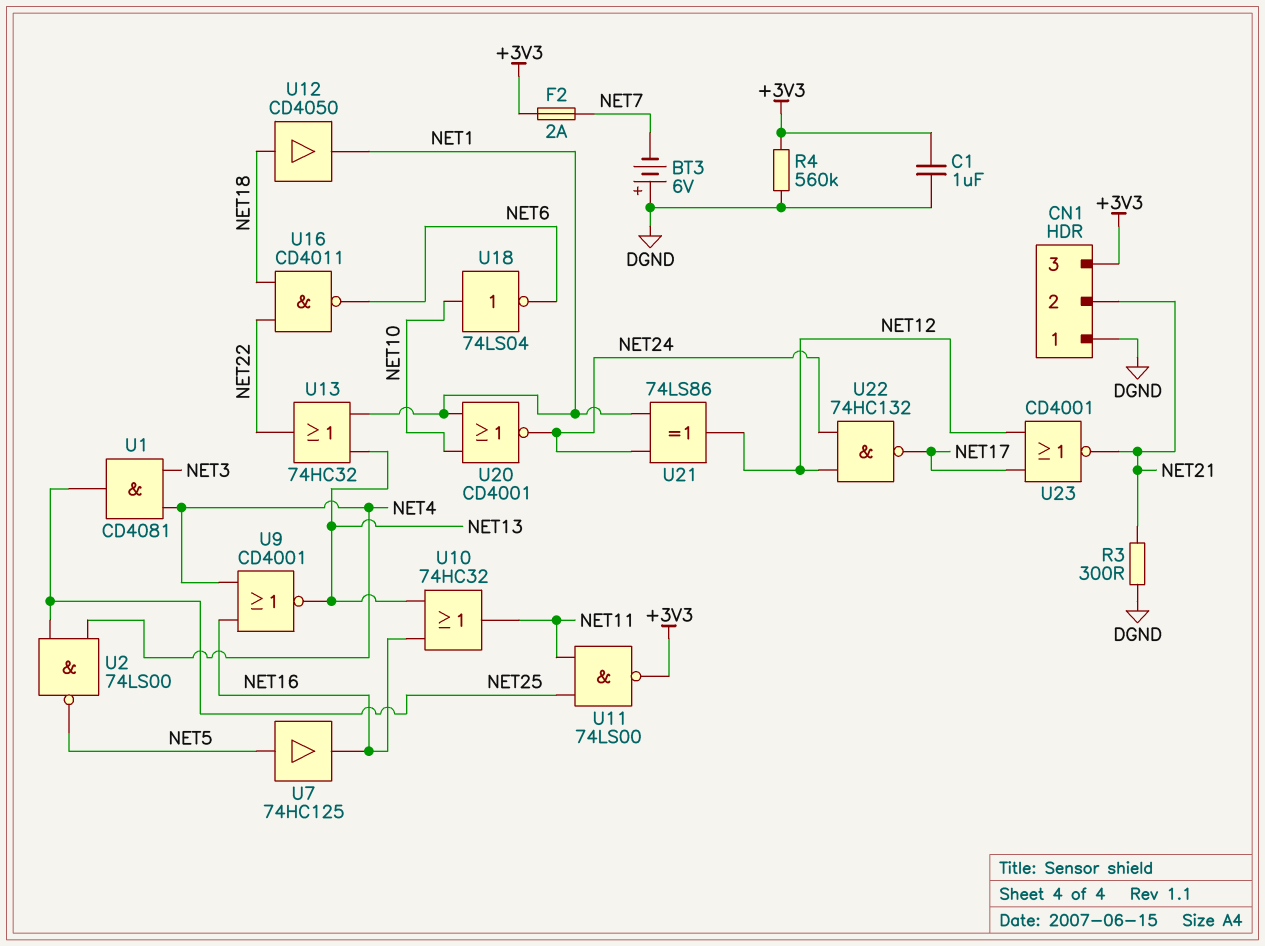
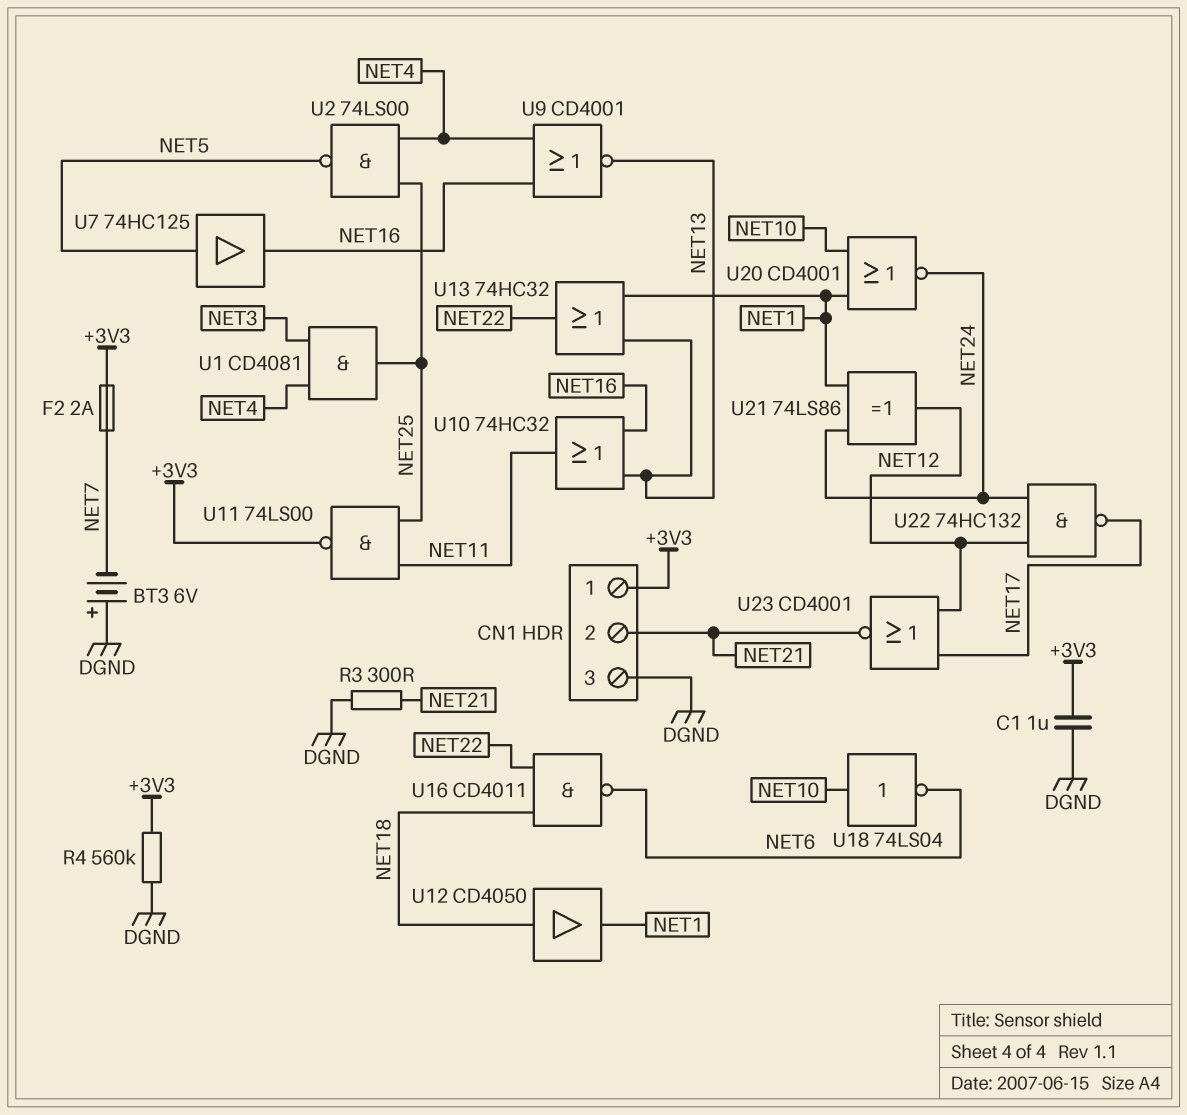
CN1 pin 1: DGND -> +3V3
CN1 pin 3: +3V3 -> DGND

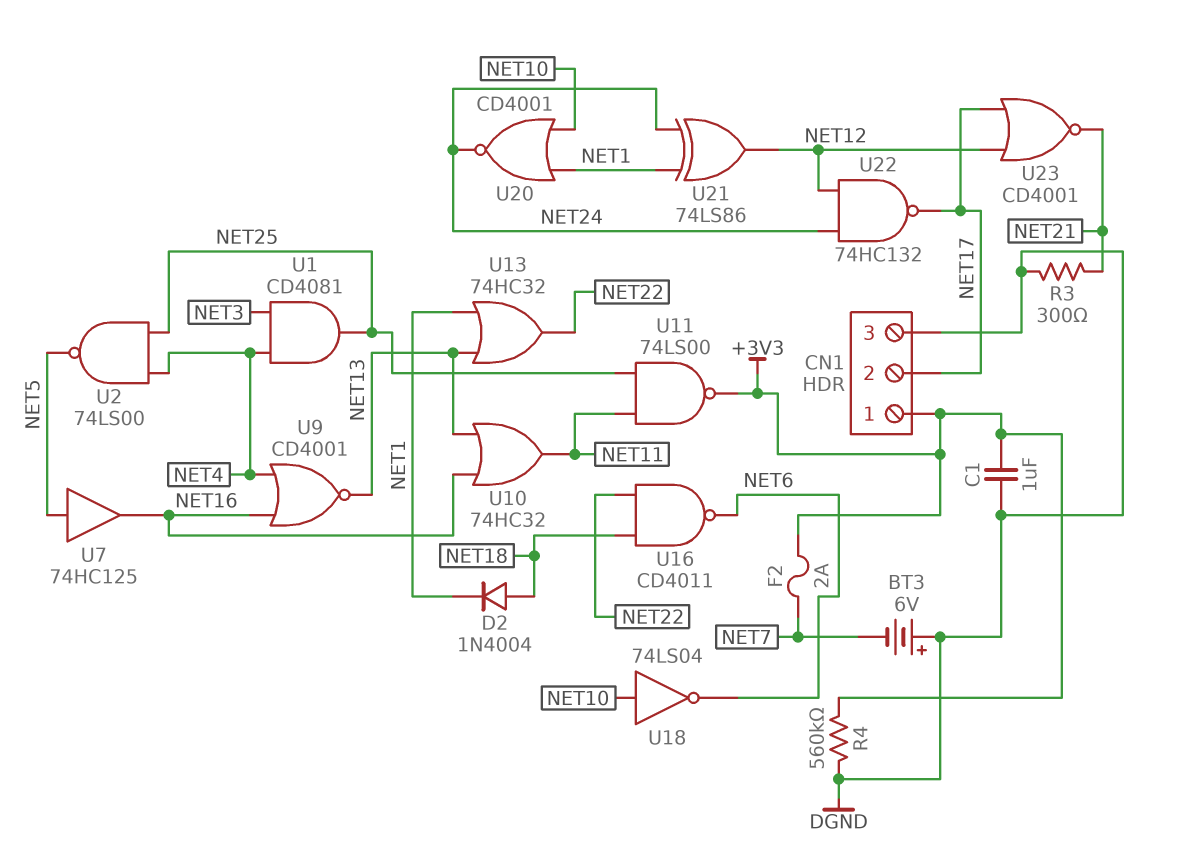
CN1 pin 2: NET21 -> NET17
D2: none -> diode 1N4004 (A NET18, K NET1)
U12: buffer CD4050 (in NET18, out NET1) -> none

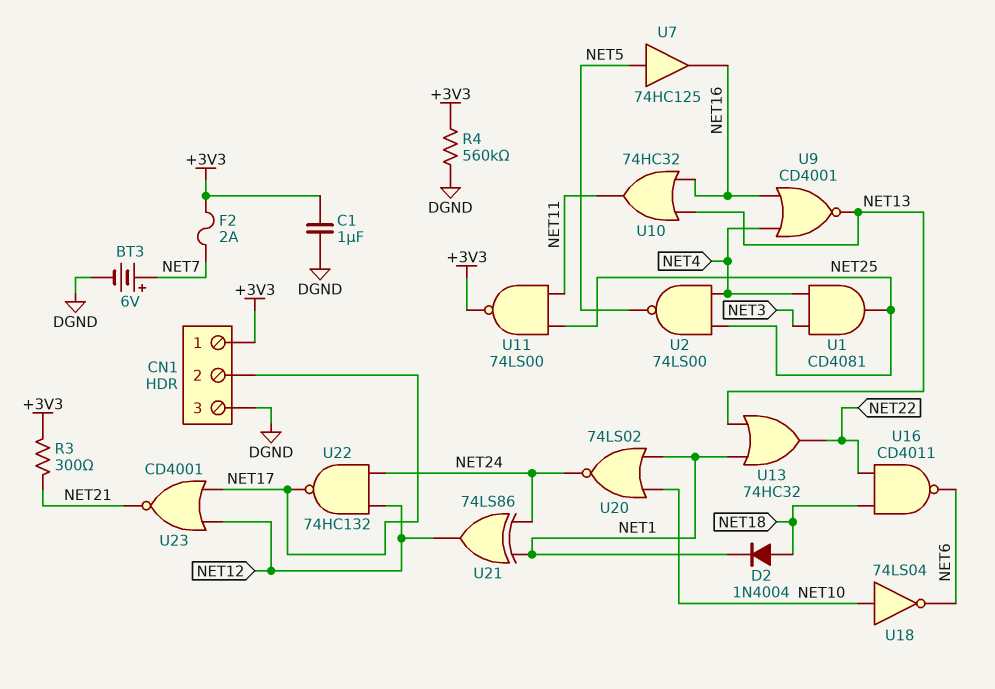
BT3: 6V (plus DGND, minus NET7) -> 6V (plus NET7, minus DGND)
R3: 300 (DGND, NET21) -> 300 (+3V3, NET21)
U20: NOR CD4001 (in NET1, in NET10, out NET24) -> NOR 74LS02 (in NET1, in NET10, out NET24)

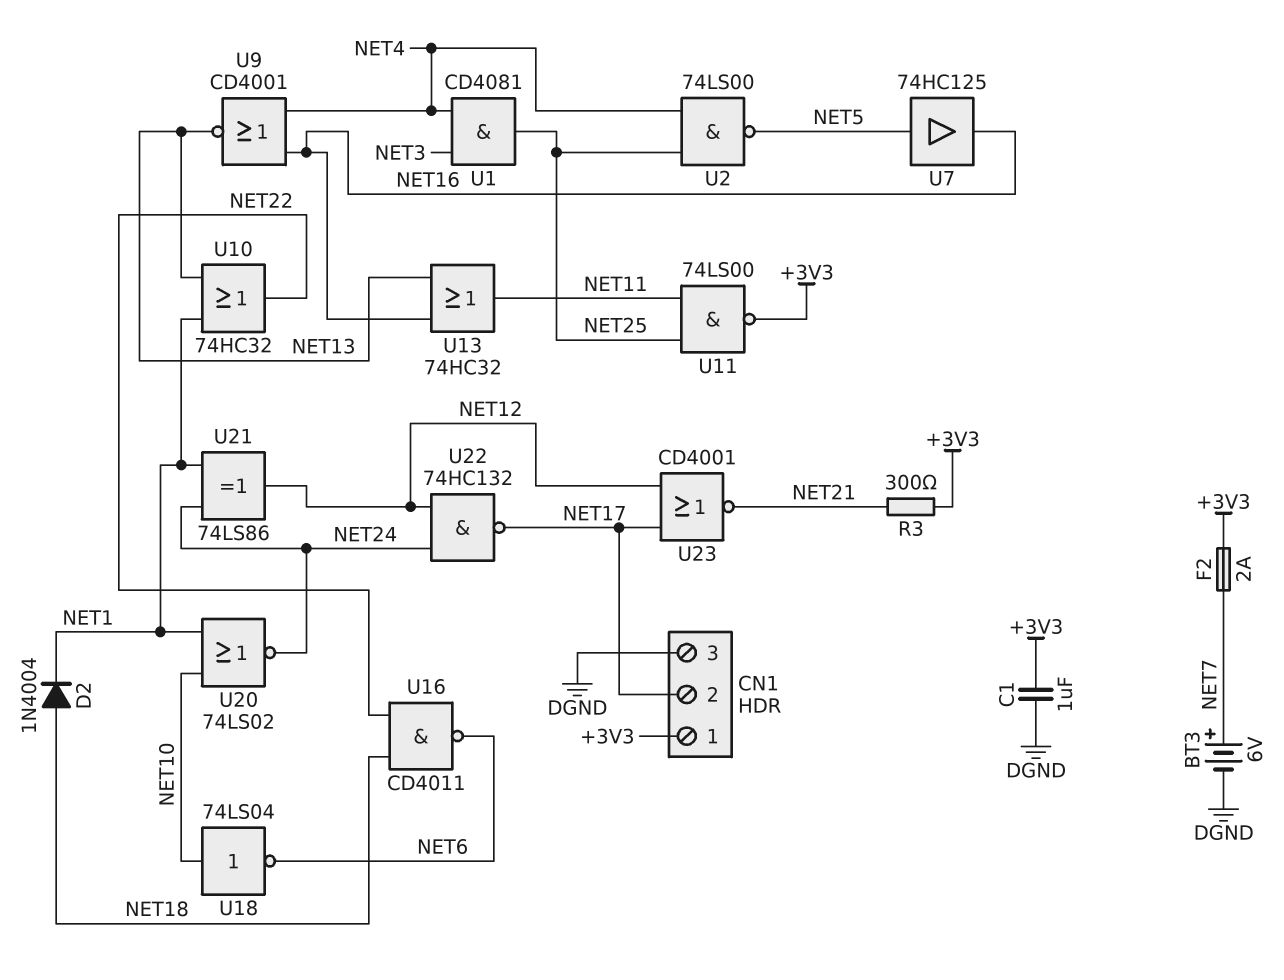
R4: 560k (+3V3, DGND) -> none
U10: OR 74HC32 (in NET13, in NET16, out NET11) -> OR 74HC32 (in NET1, in NET13, out NET22)
U13: OR 74HC32 (in NET1, in NET13, out NET22) -> OR 74HC32 (in NET13, in NET16, out NET11)

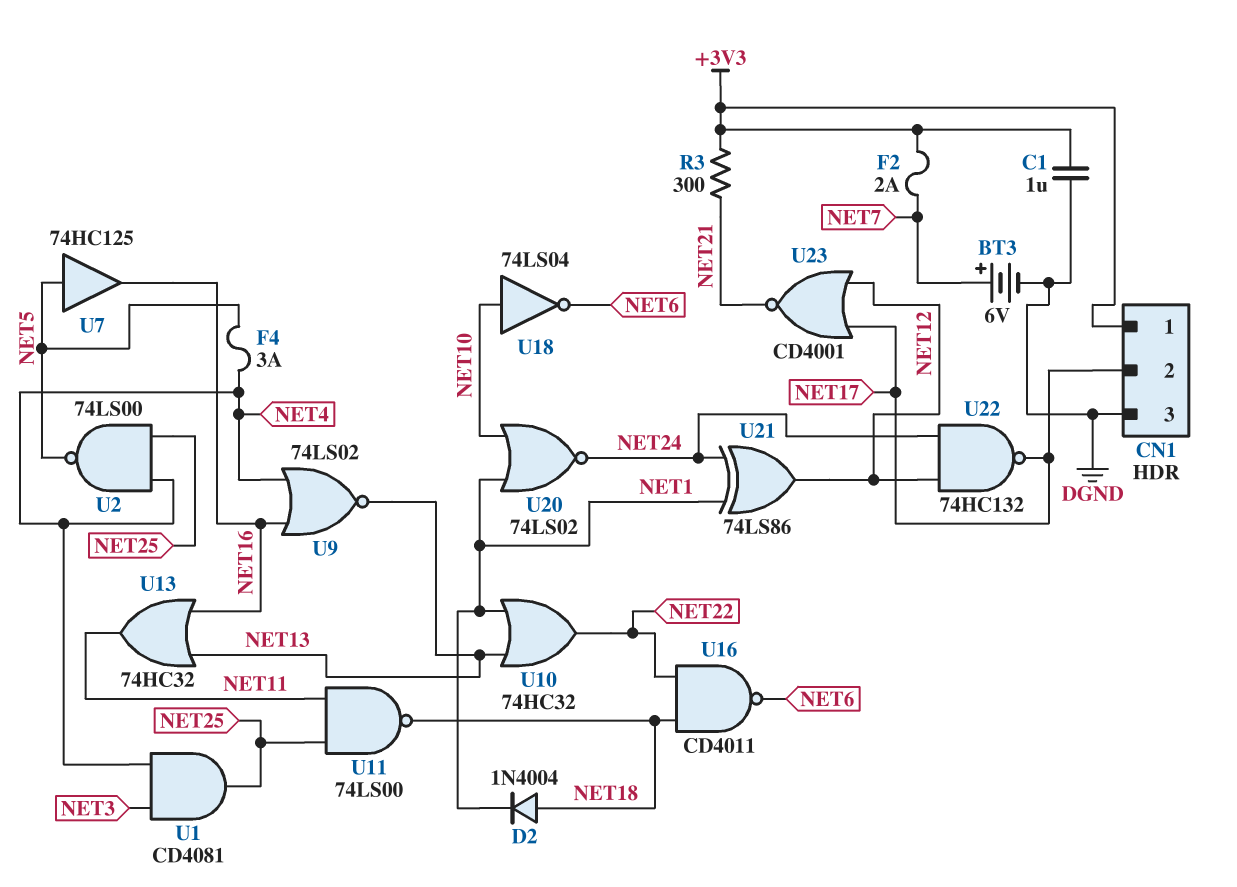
F4: none -> 3A (NET4, NET5)
U9: NOR CD4001 (in NET4, in NET16, out NET13) -> NOR 74LS02 (in NET4, in NET16, out NET13)
U11: NAND 74LS00 (in NET11, in NET25, out +3V3) -> NAND 74LS00 (in NET11, in NET25, out NET18)

